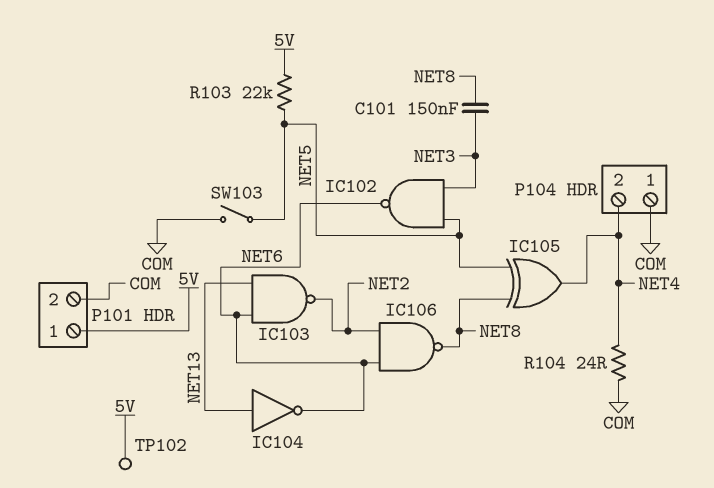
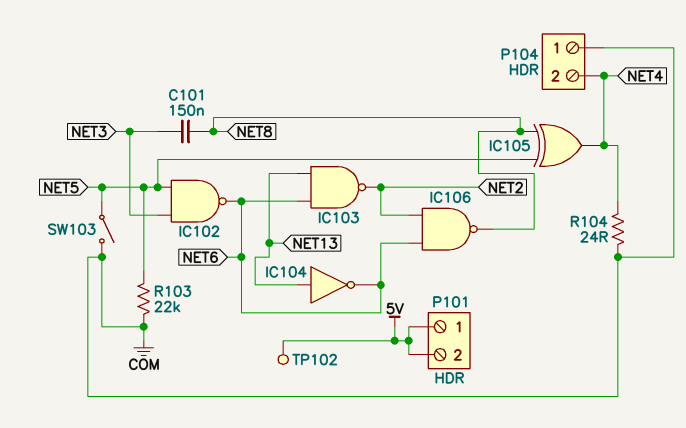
P101 pin 2: COM -> 5V
R103: 22k (5V, NET5) -> 22k (COM, NET5)

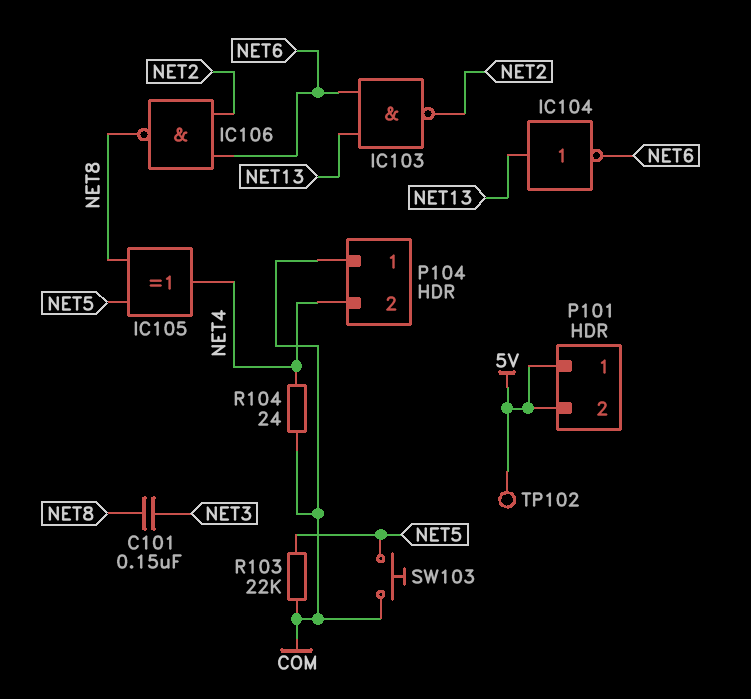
IC102: NAND (in NET3, in NET5, out NET6) -> none
SW103: switch (COM, NET5) -> button (COM, NET5)

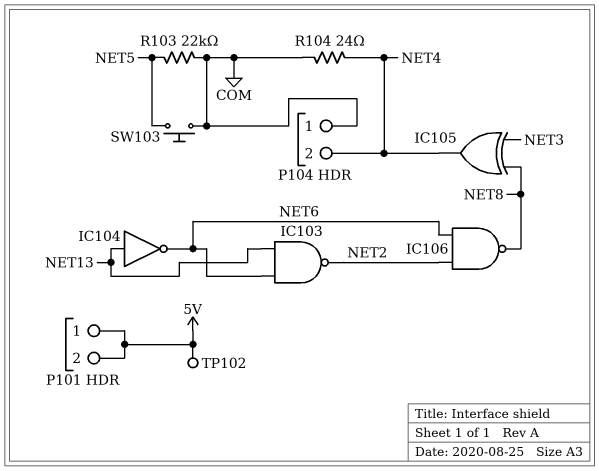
C101: 150nF (NET3, NET8) -> none
IC105: XOR (in NET5, in NET8, out NET4) -> XOR (in NET3, in NET8, out NET4)

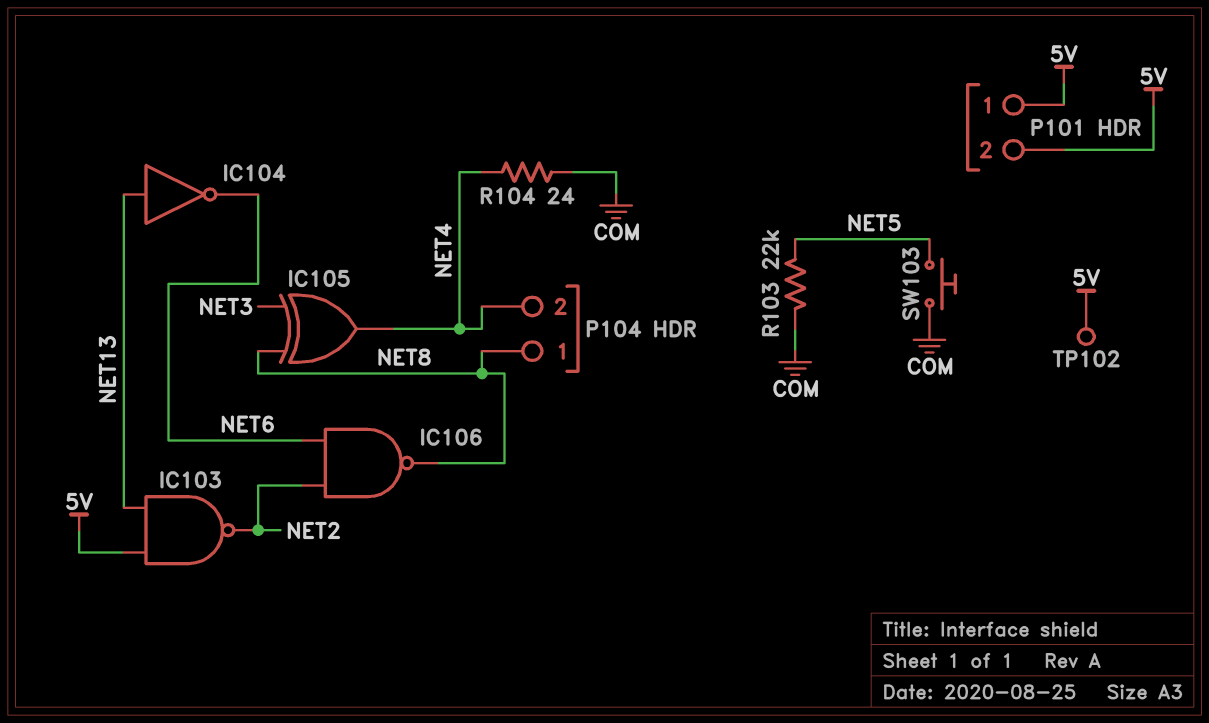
IC103: NAND (in NET6, in NET13, out NET2) -> NAND (in 5V, in NET13, out NET2)
P104 pin 1: COM -> NET8

